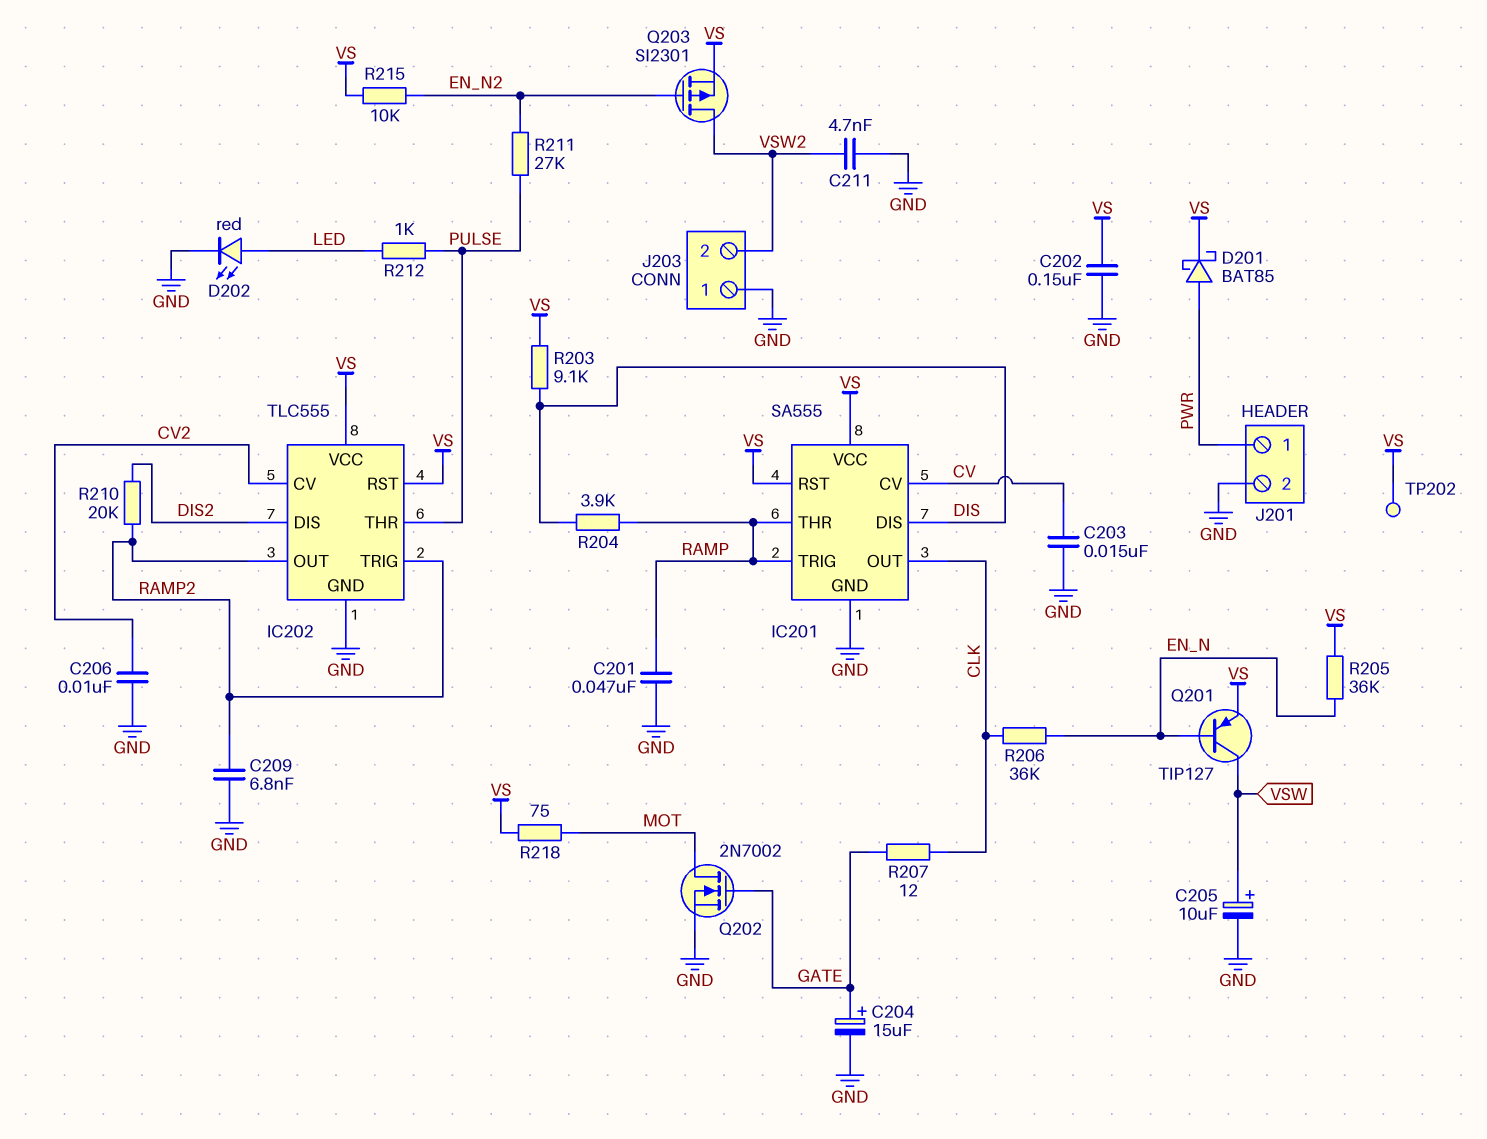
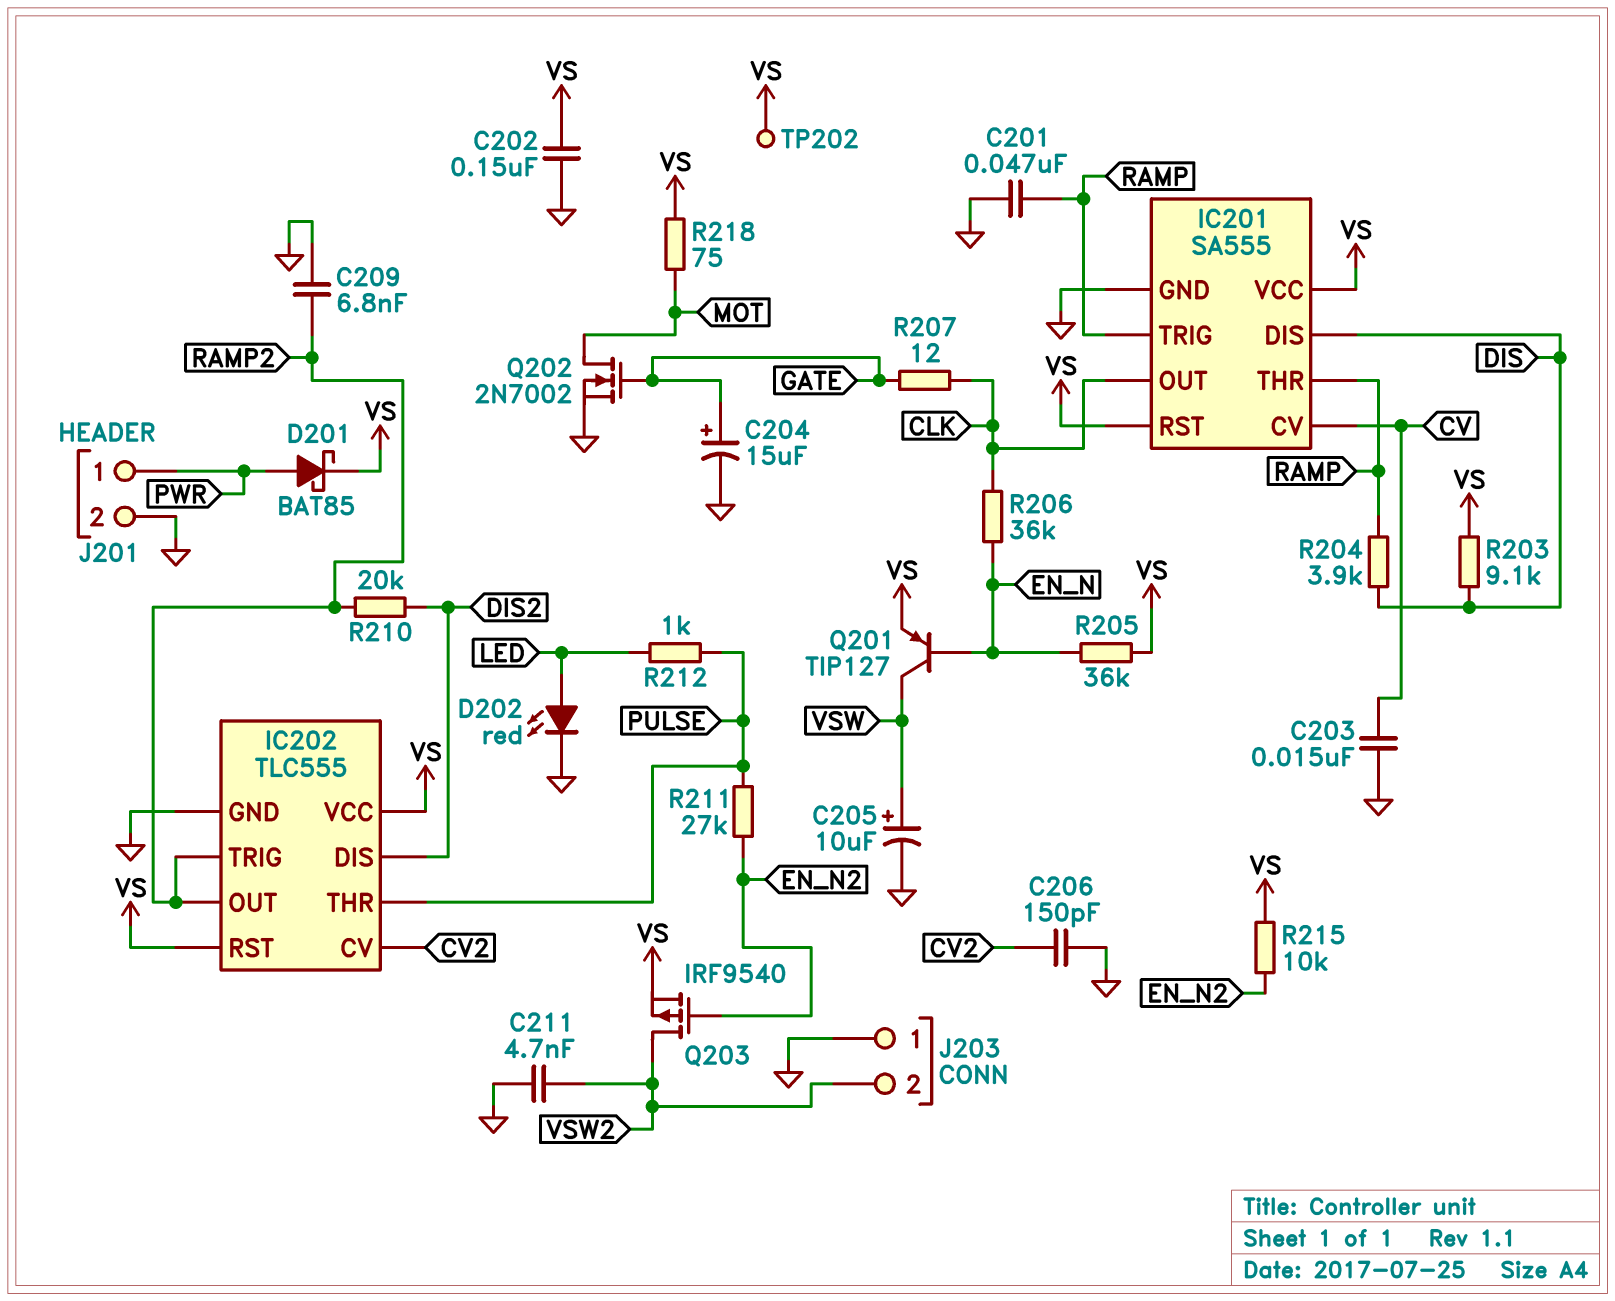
C206: 10nF (CV2, GND) -> 150pF (CV2, GND)
Q203: PMOS SI2301 (G EN_N2, D VSW2, S VS) -> PMOS IRF9540 (G EN_N2, D VSW2, S VS)

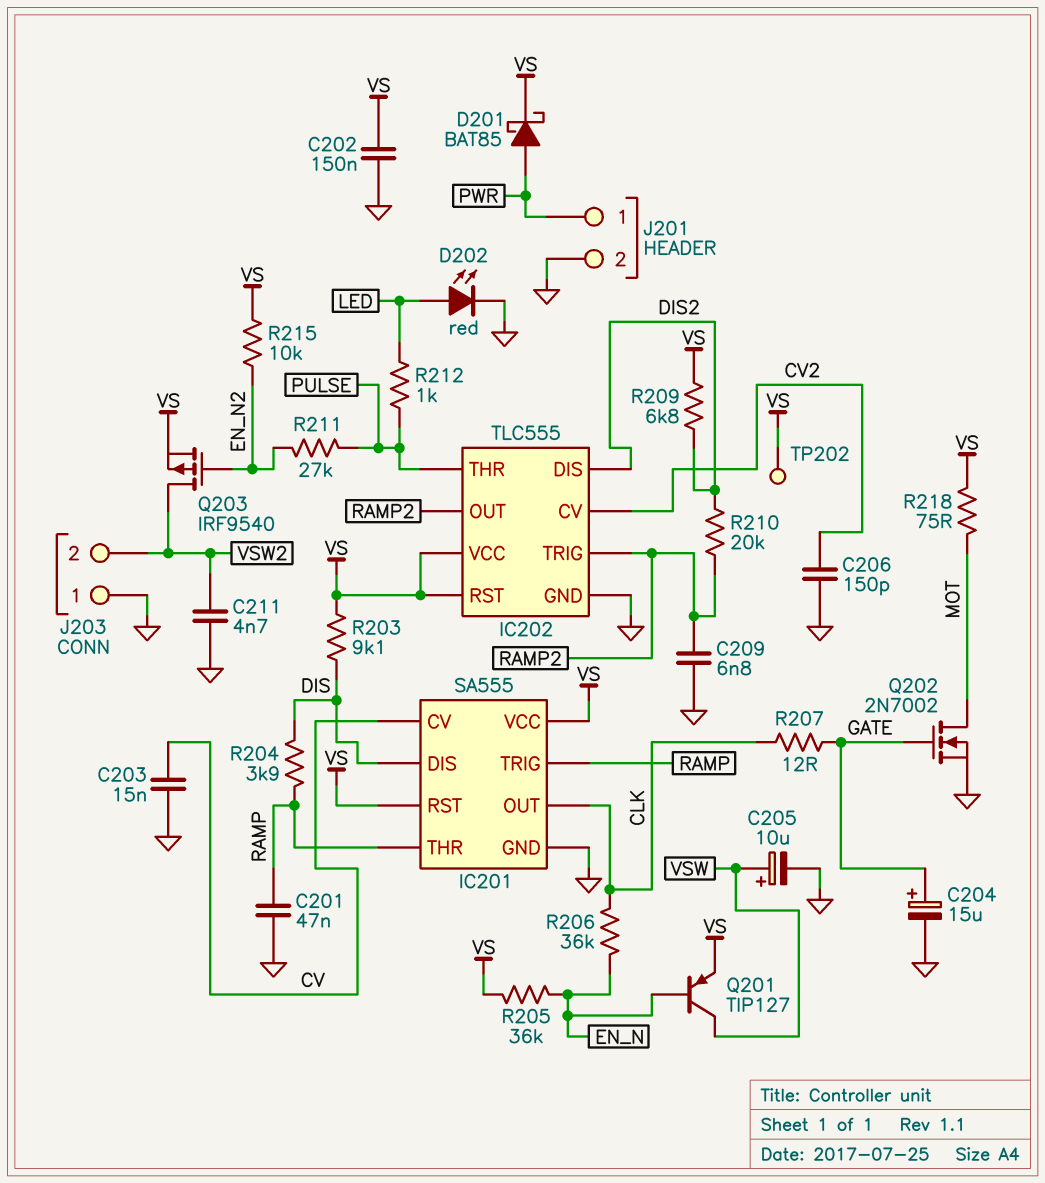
R209: none -> 6.8k (DIS2, VS)

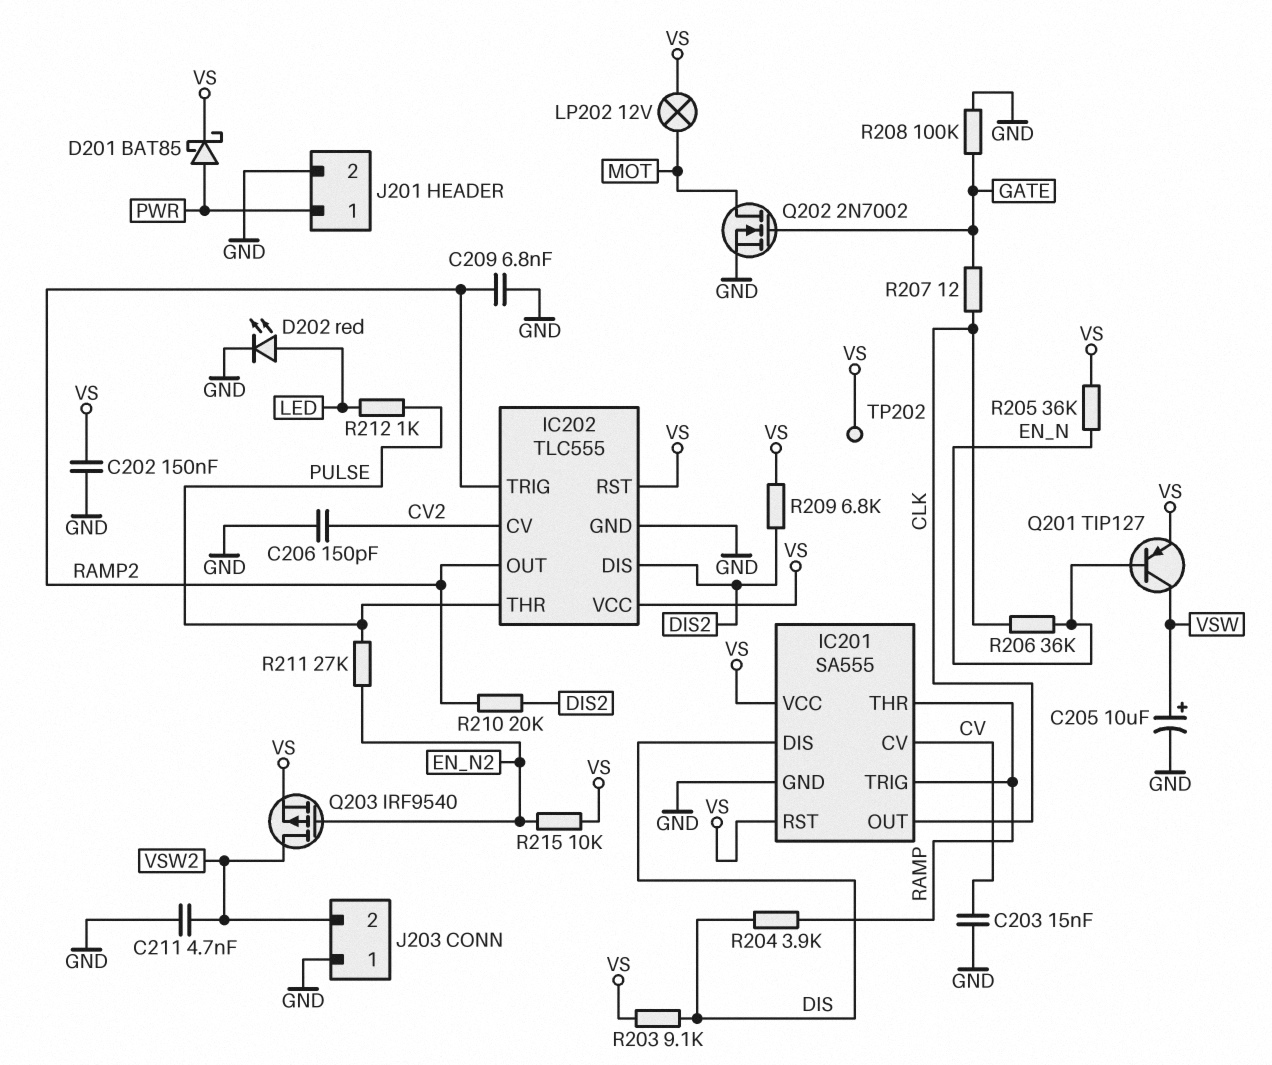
C201: 47nF (GND, RAMP) -> none
C204: 15uF (plus GATE, minus GND) -> none
LP202: none -> lamp 12V (MOT, VS)
R208: none -> 100k (GATE, GND)
R218: 75 (MOT, VS) -> none

